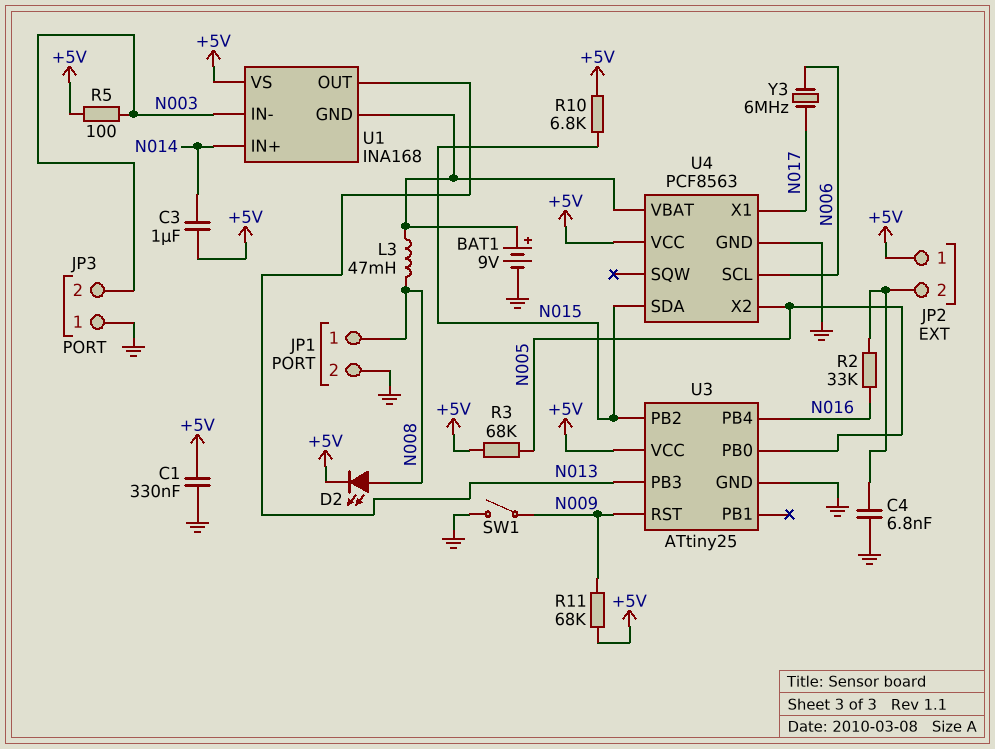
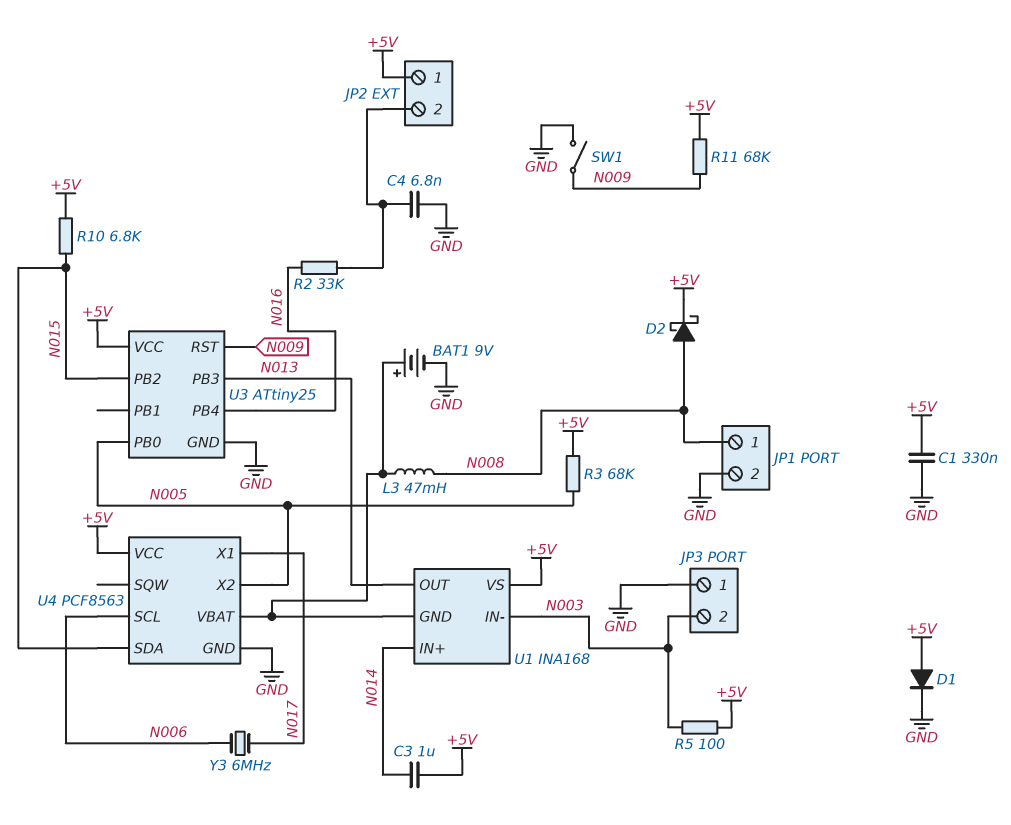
D1: none -> diode (A +5V, K GND)
D2: LED (A N008, K +5V) -> schottky (A N008, K +5V)

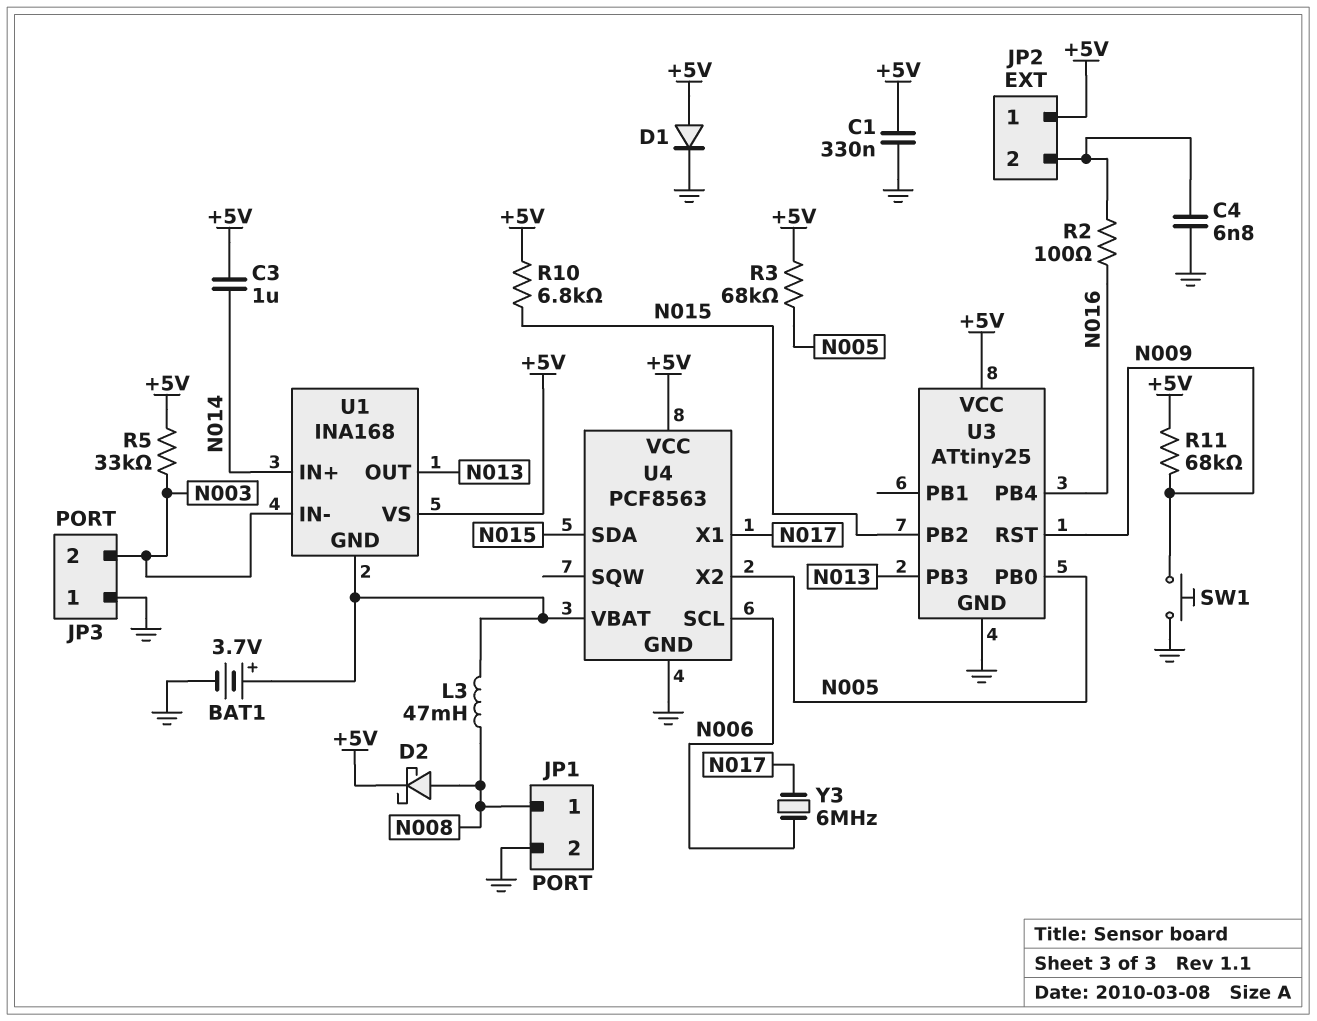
BAT1: 9V (plus U1/GND, minus GND) -> 3.7V (plus U1/GND, minus GND)
R2: 33k (JP2/2, N016) -> 100 (JP2/2, N016)
R5: 100 (+5V, N003) -> 33k (+5V, N003)
SW1: switch (GND, N009) -> button (GND, N009)

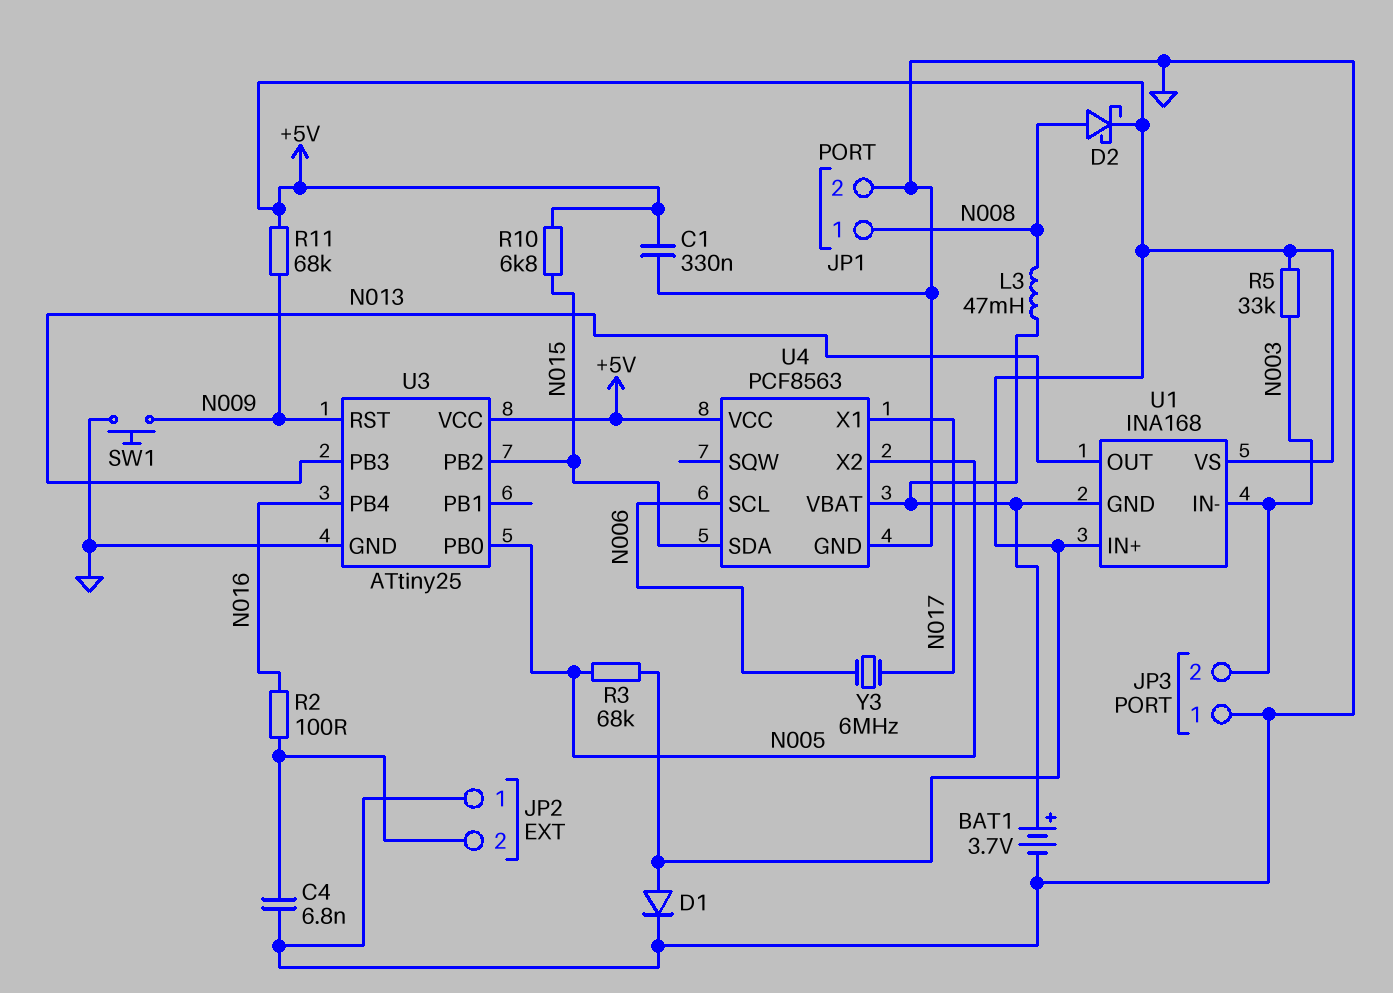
C3: 1uF (+5V, N014) -> none
JP2 pin 1: +5V -> GND
U1 pin IN+: N014 -> +5V

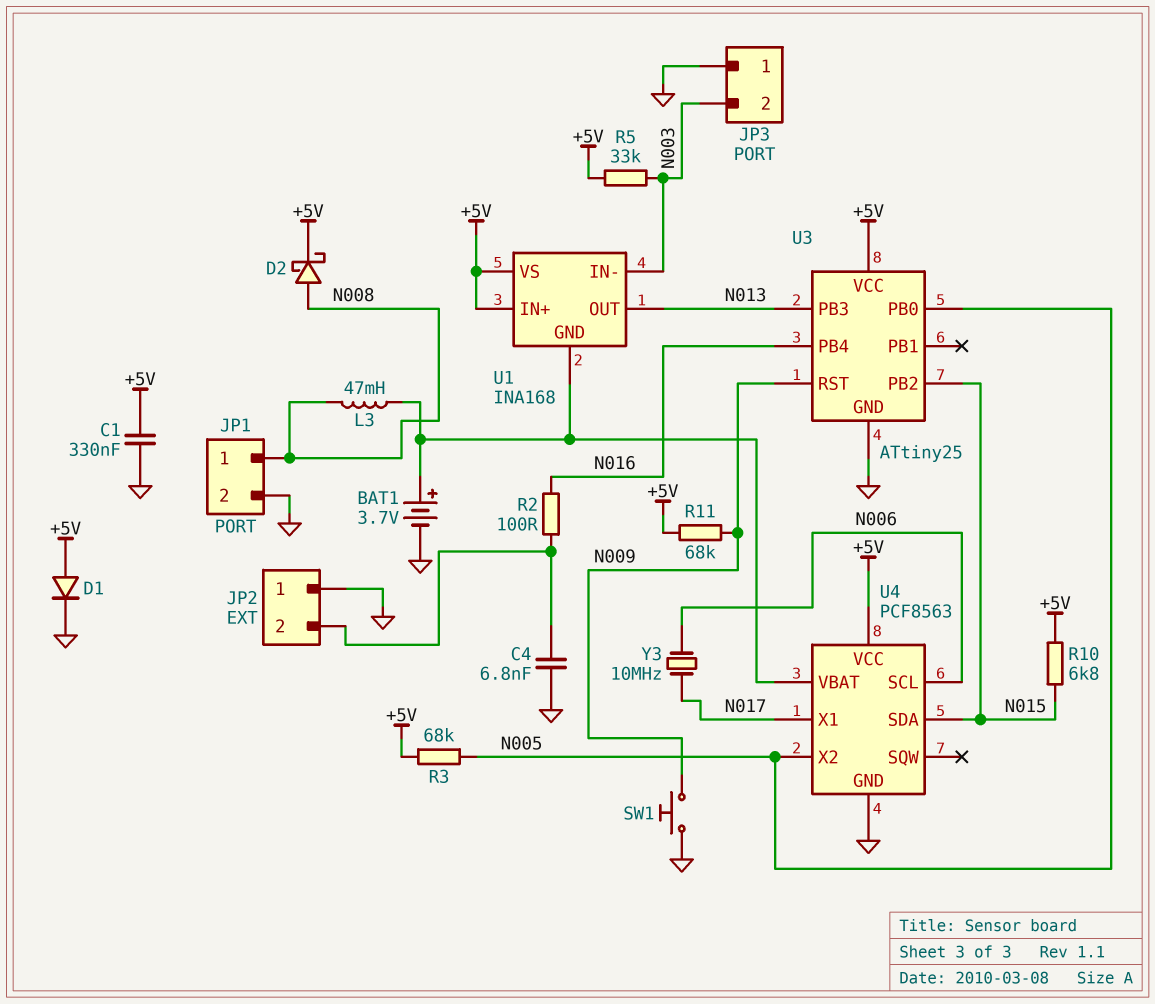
Y3: 6MHz (N006, N017) -> 10MHz (N006, N017)

